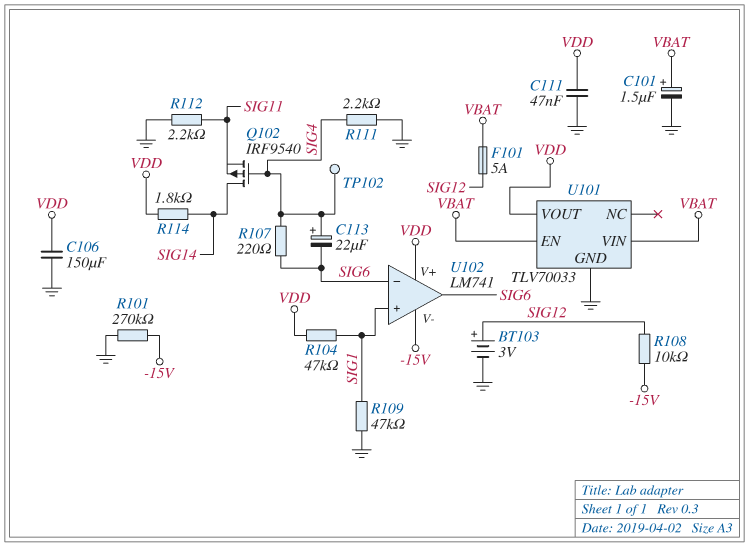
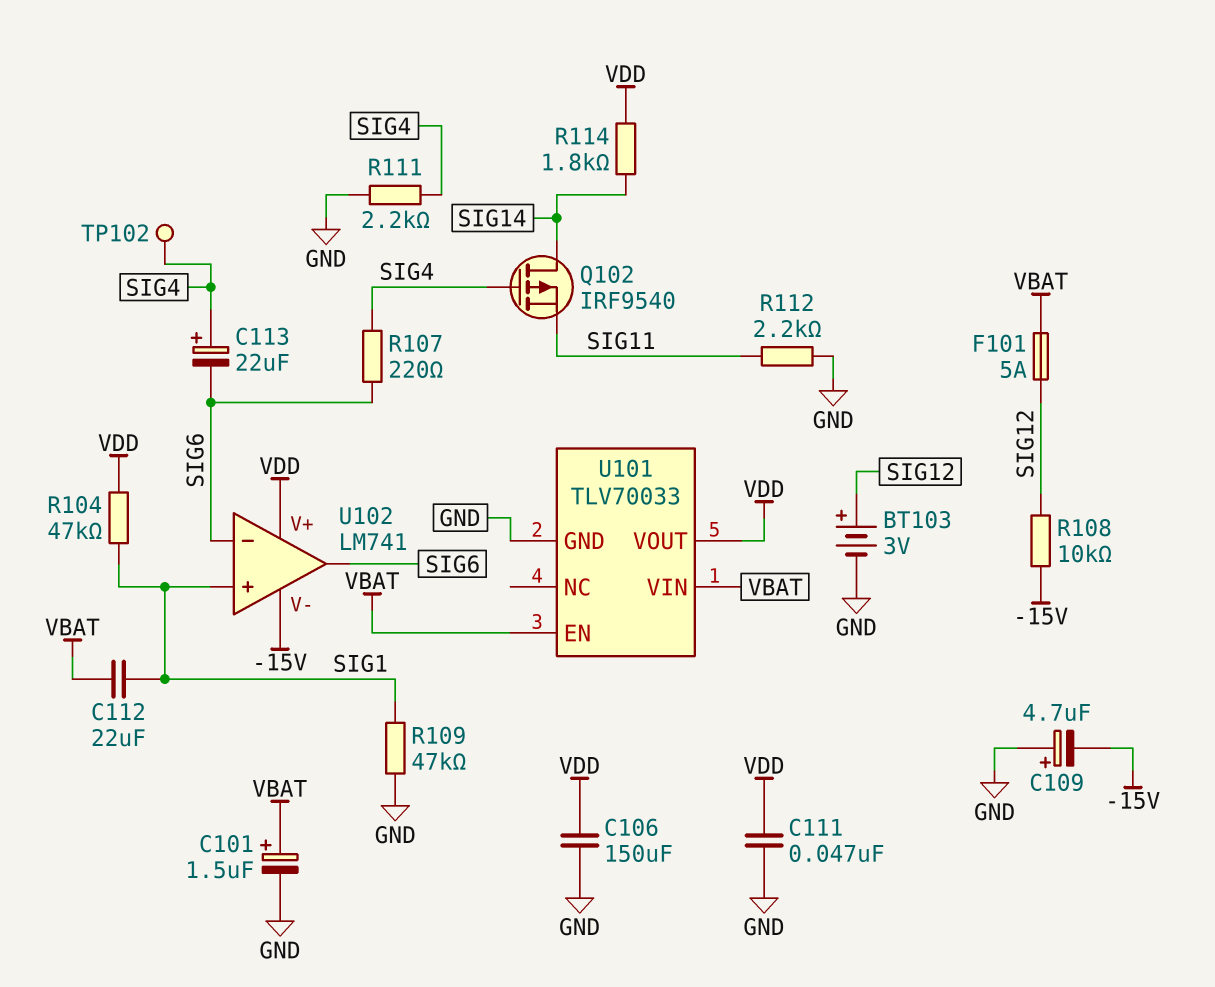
C109: none -> 4.7uF (plus GND, minus -15V)
C112: none -> 22uF (SIG1, VBAT)
R101: 270k (-15V, GND) -> none

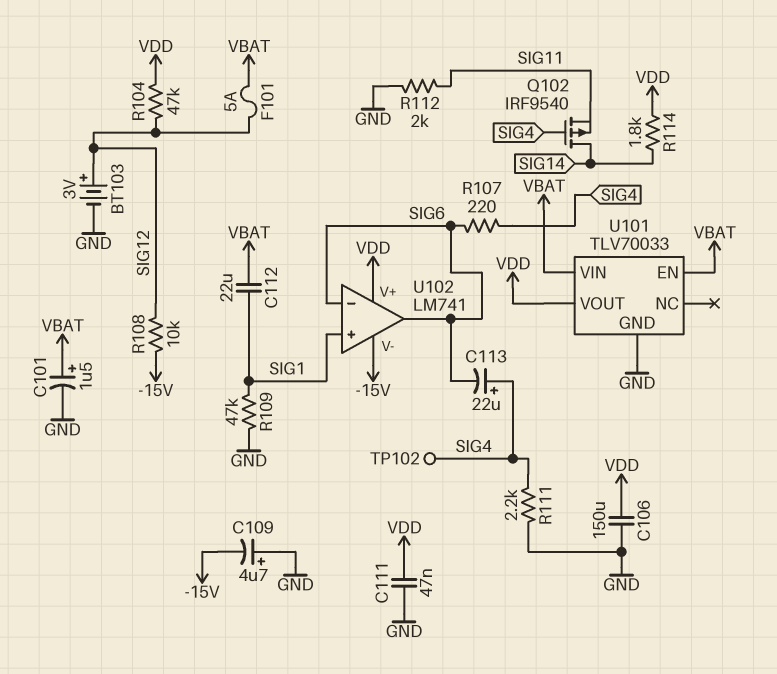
R104: 47k (SIG1, VDD) -> 47k (SIG12, VDD)
R112: 2.2k (GND, SIG11) -> 2k (GND, SIG11)

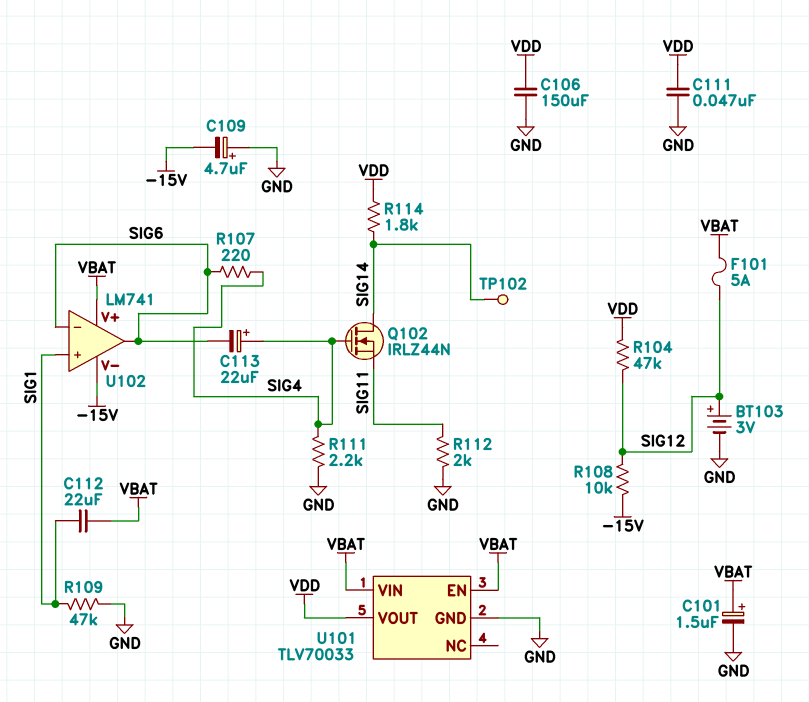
Q102: PMOS IRF9540 (G SIG4, D SIG14, S SIG11) -> NMOS IRLZ44N (G SIG4, D SIG14, S SIG11)
TP102: test point (SIG4) -> test point (SIG14)
U102 pin V+: VDD -> VBAT

